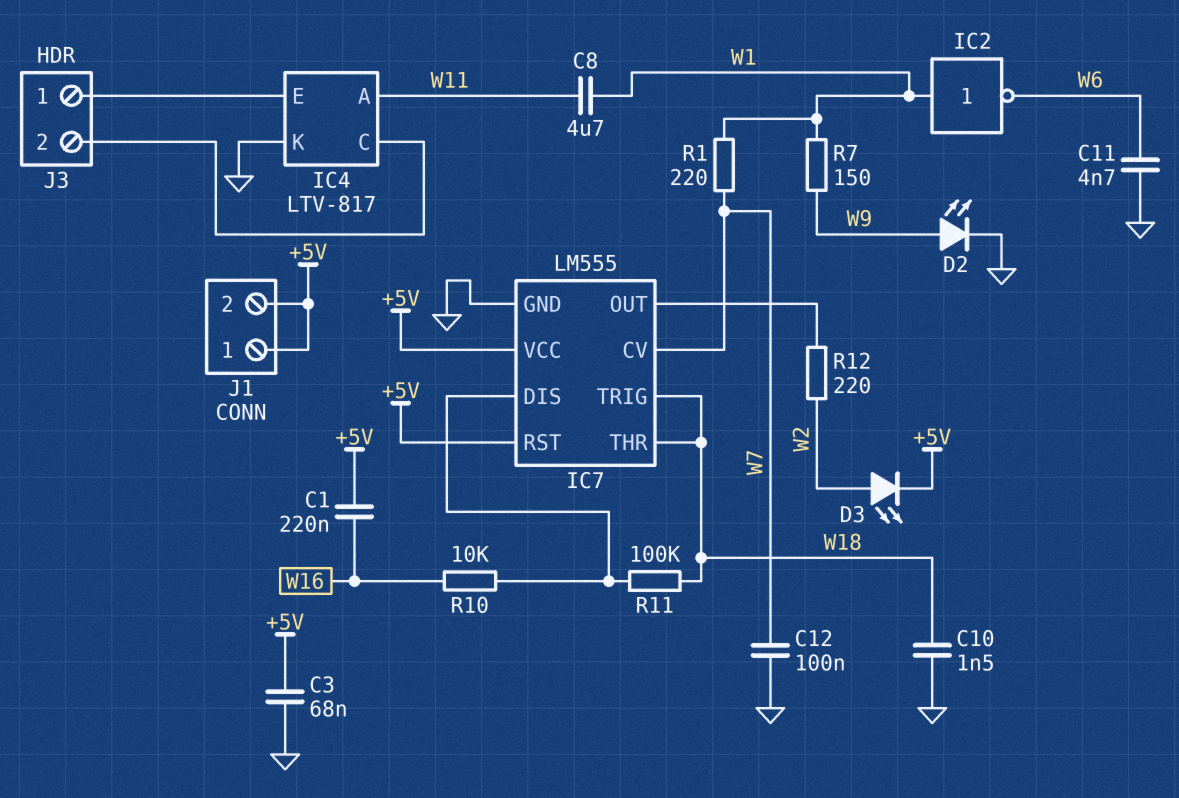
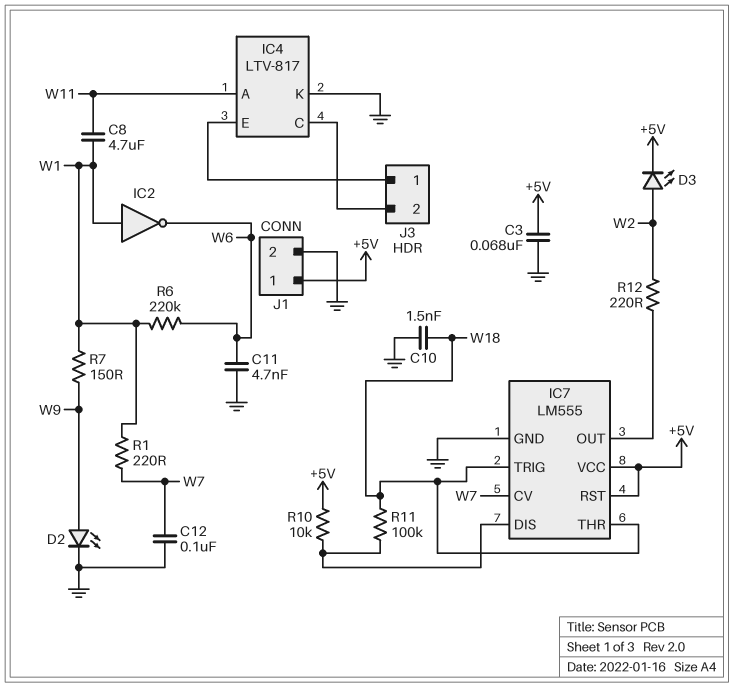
C1: 220nF (+5V, W16) -> none
J1 pin 2: +5V -> GND
R6: none -> 220k (W1, W6)
R10: 10k (IC7/DIS, W16) -> 10k (+5V, IC7/DIS)

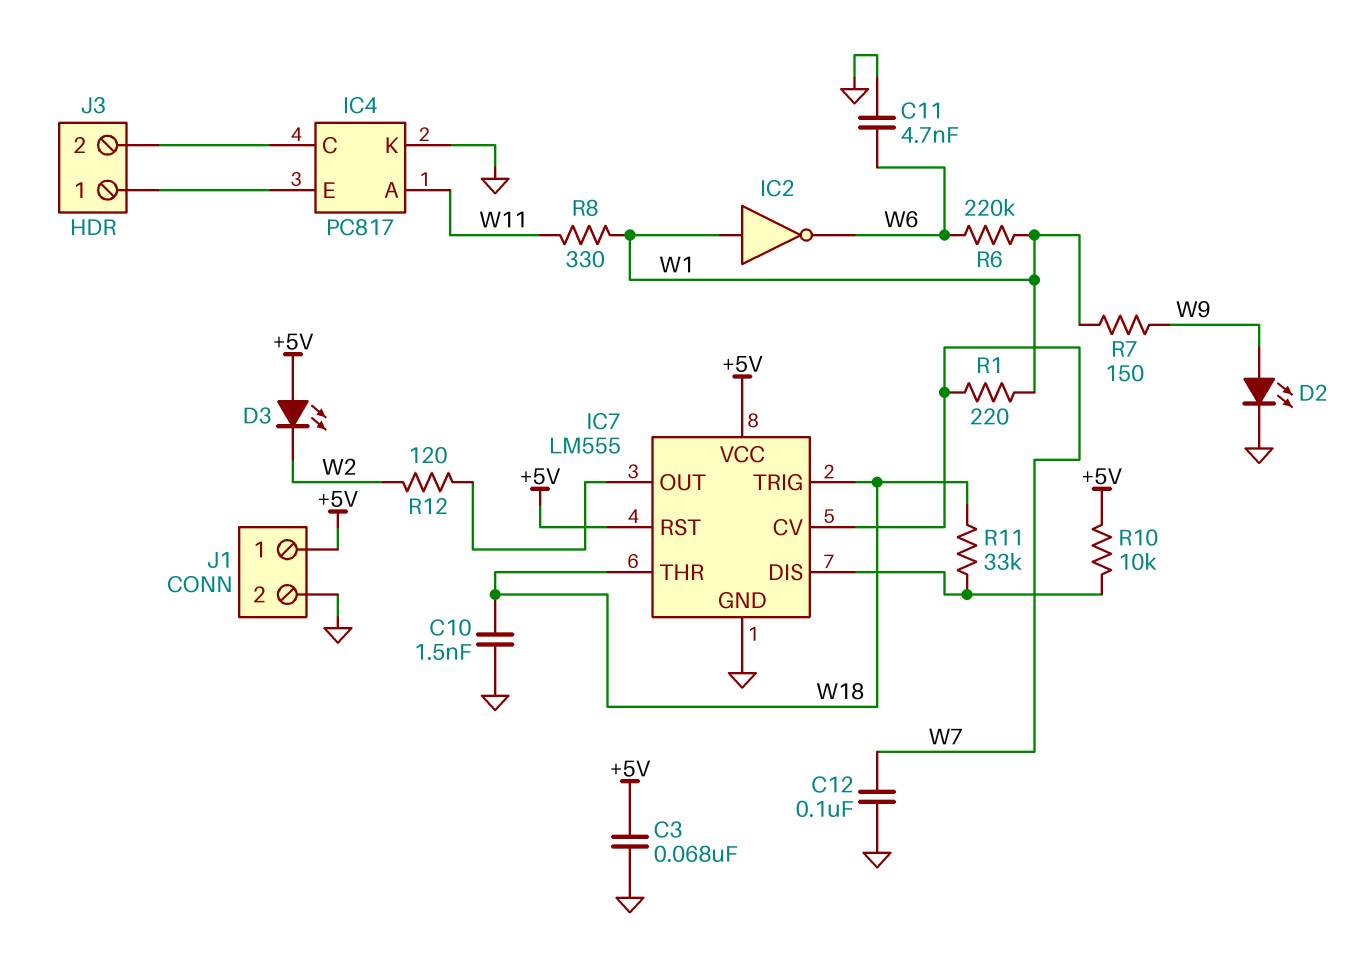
C8: 4.7uF (W1, W11) -> none
D3: LED (A W2, K +5V) -> LED (A +5V, K W2)
IC4: LTV-817 -> PC817
R8: none -> 330 (W1, W11)
R11: 100k (IC7/DIS, W18) -> 33k (IC7/DIS, W18)
R12: 220 (IC7/OUT, W2) -> 120 (IC7/OUT, W2)

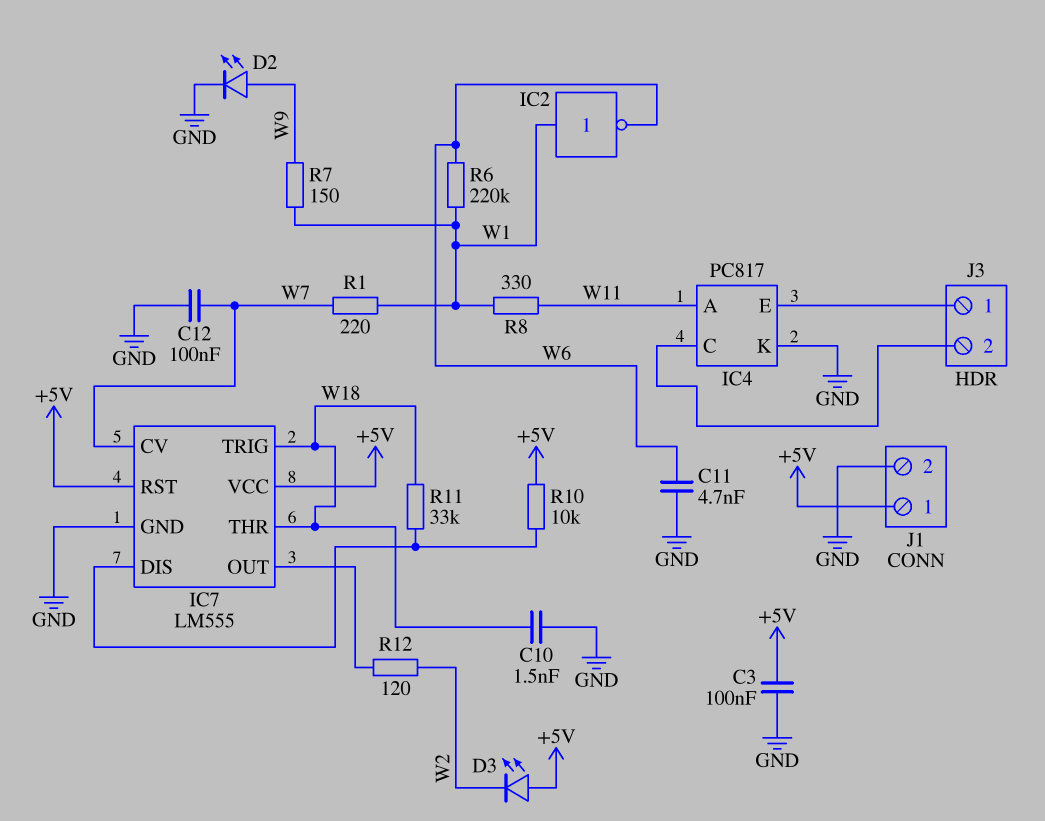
C3: 68nF (+5V, GND) -> 100nF (+5V, GND)

